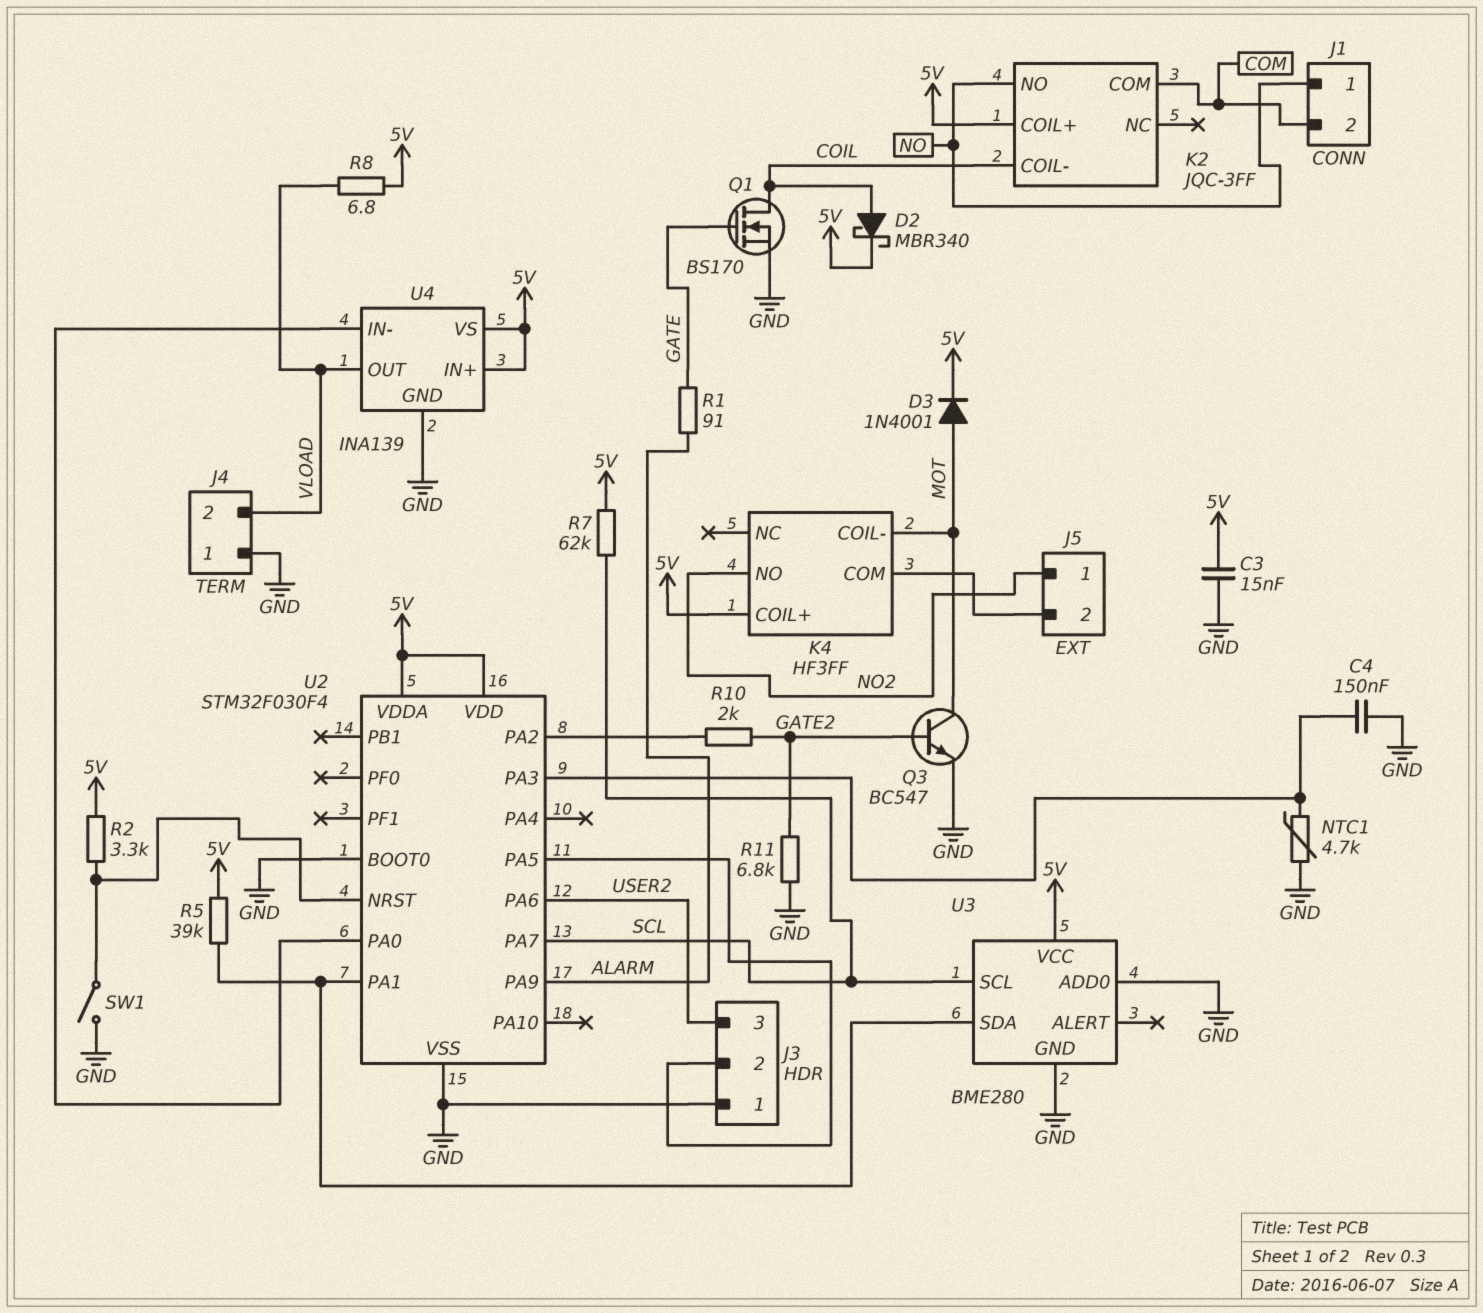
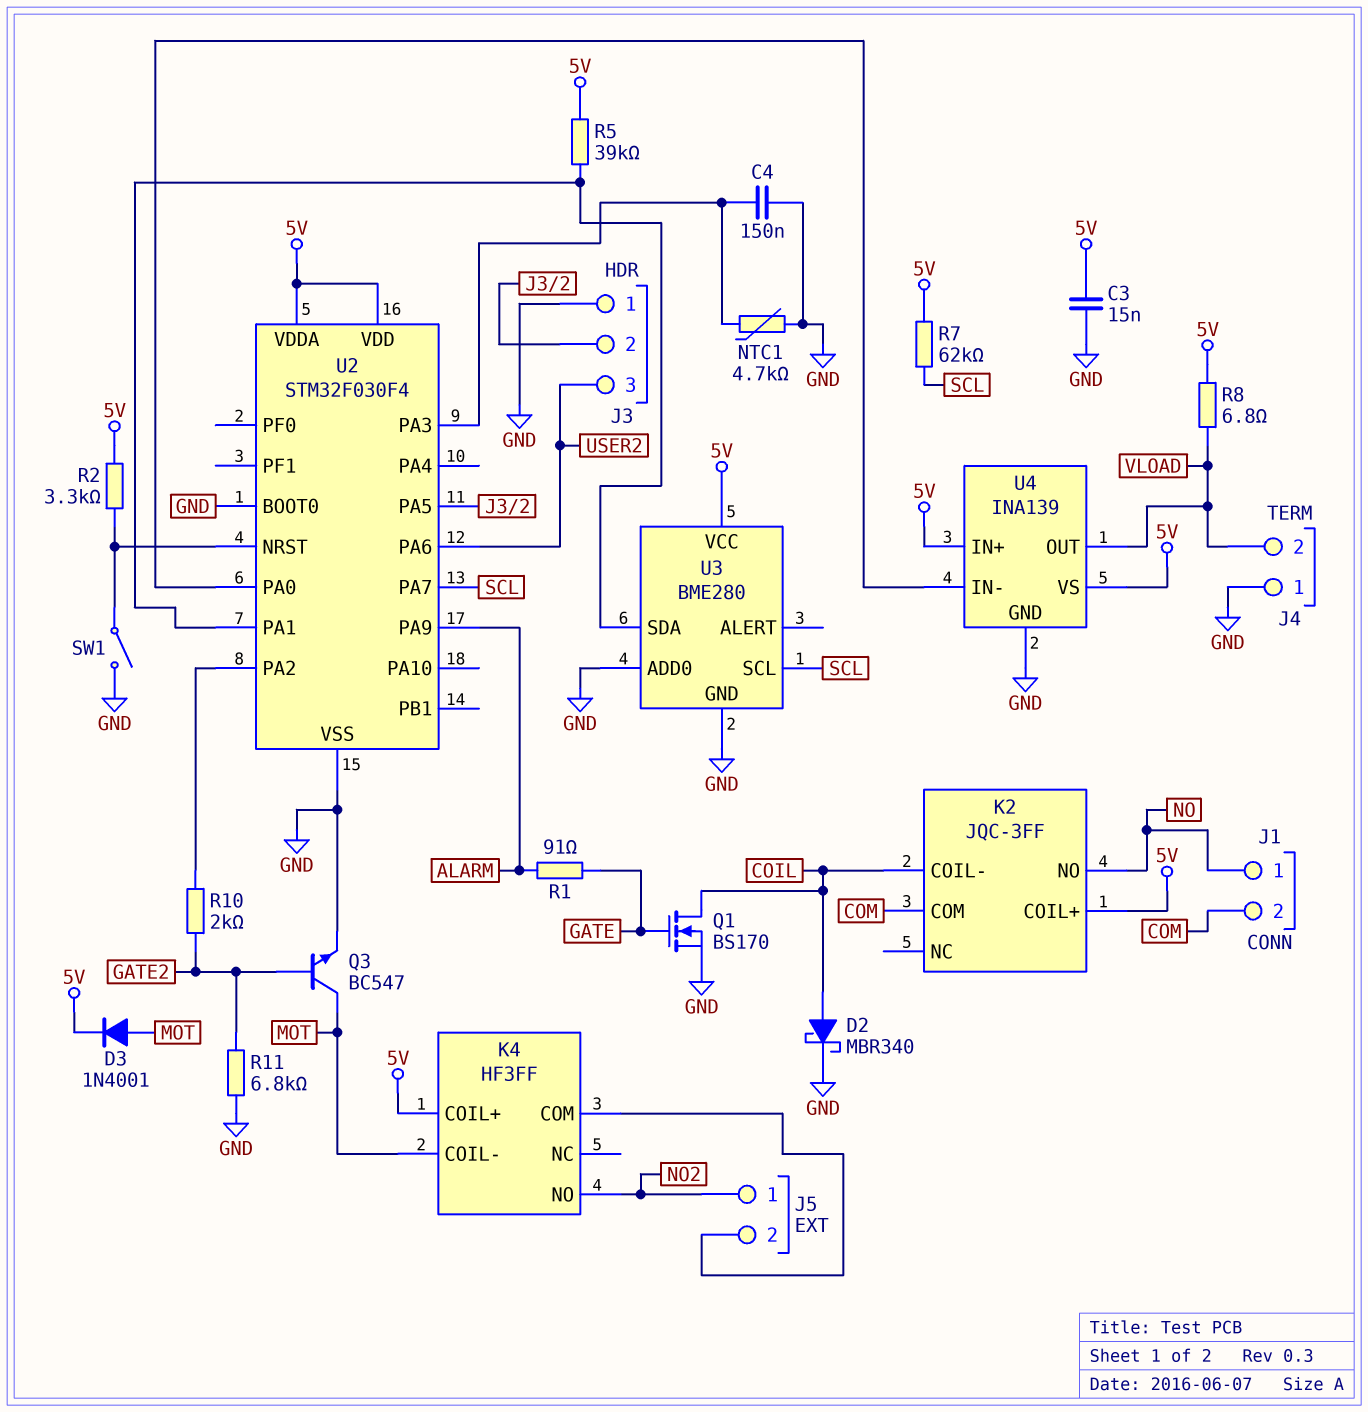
D2: schottky MBR340 (A COIL, K 5V) -> schottky MBR340 (A COIL, K GND)

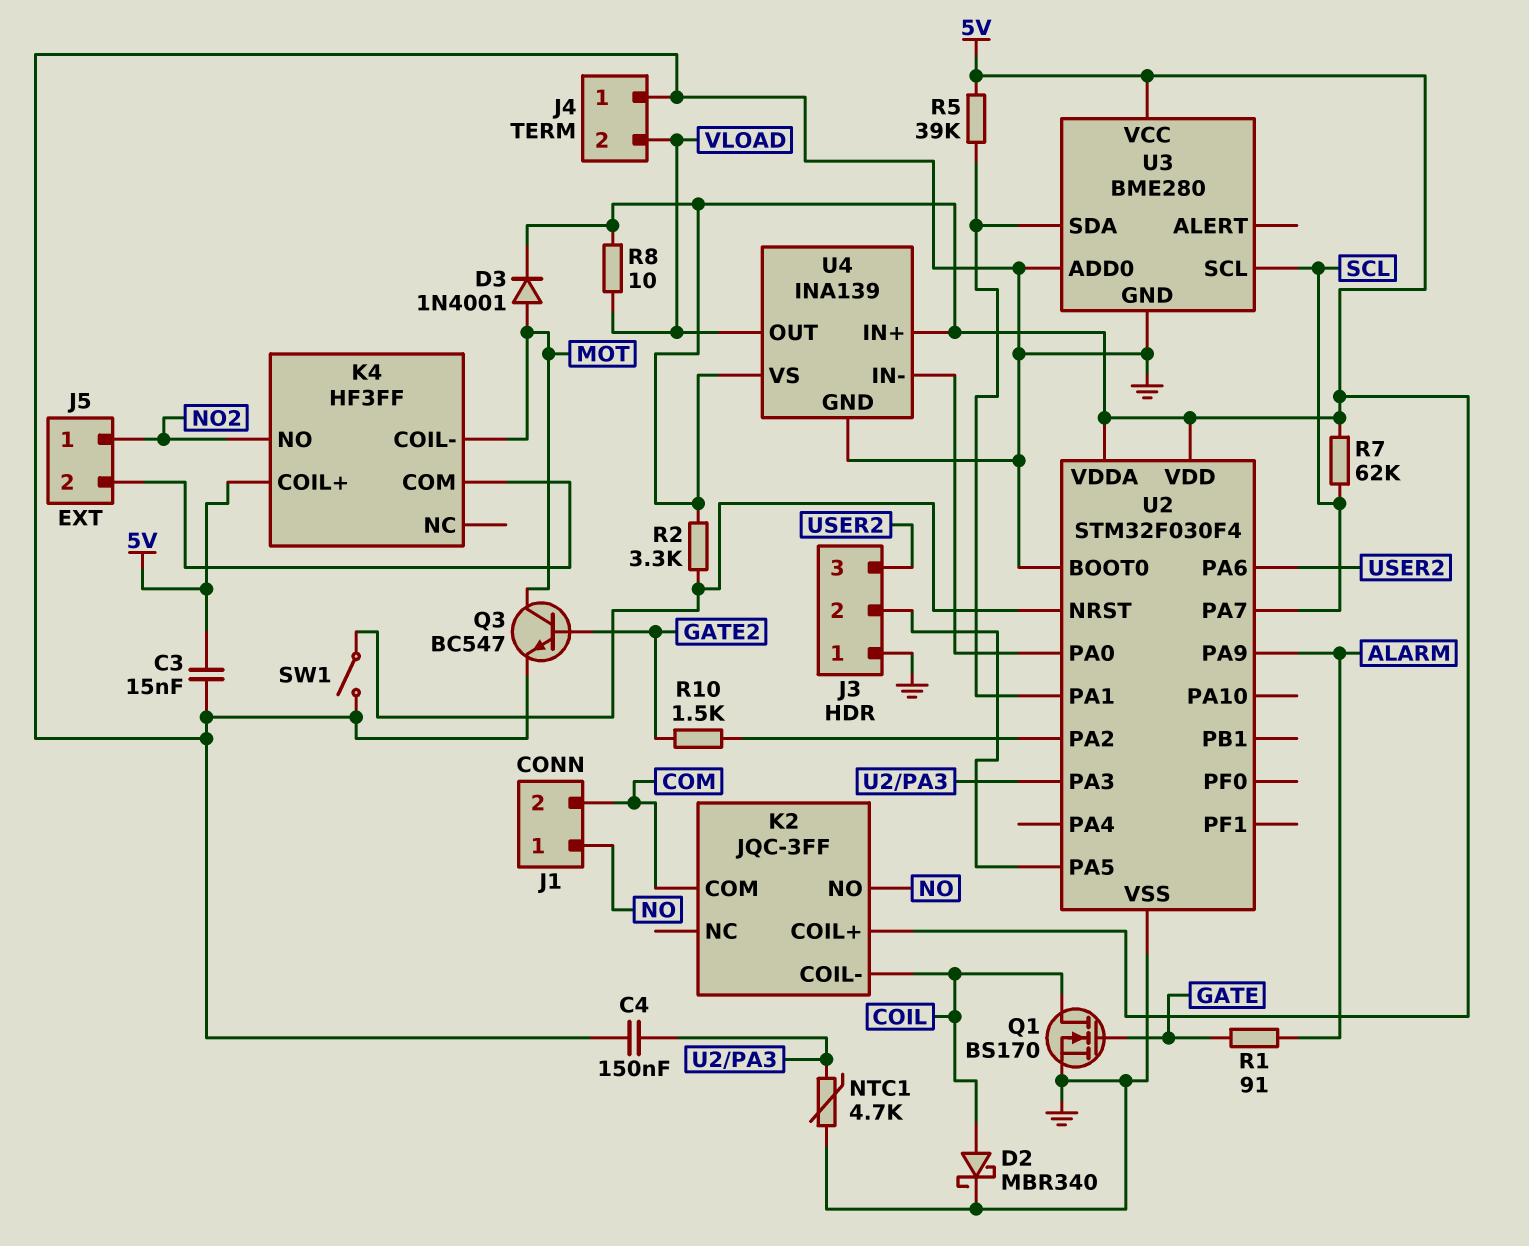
R8: 6.8 (5V, VLOAD) -> 10 (5V, VLOAD)
R10: 2k (GATE2, U2/PA2) -> 1.5k (GATE2, U2/PA2)
R11: 6.8k (GATE2, GND) -> none

